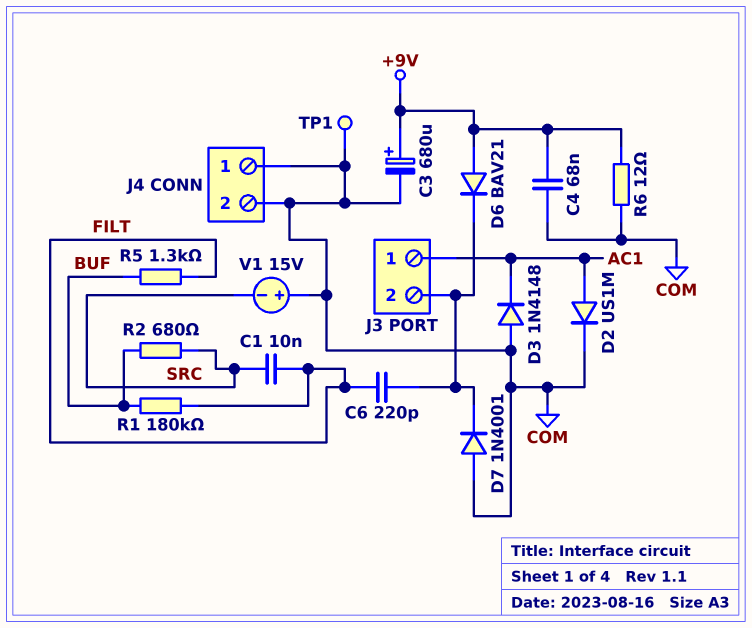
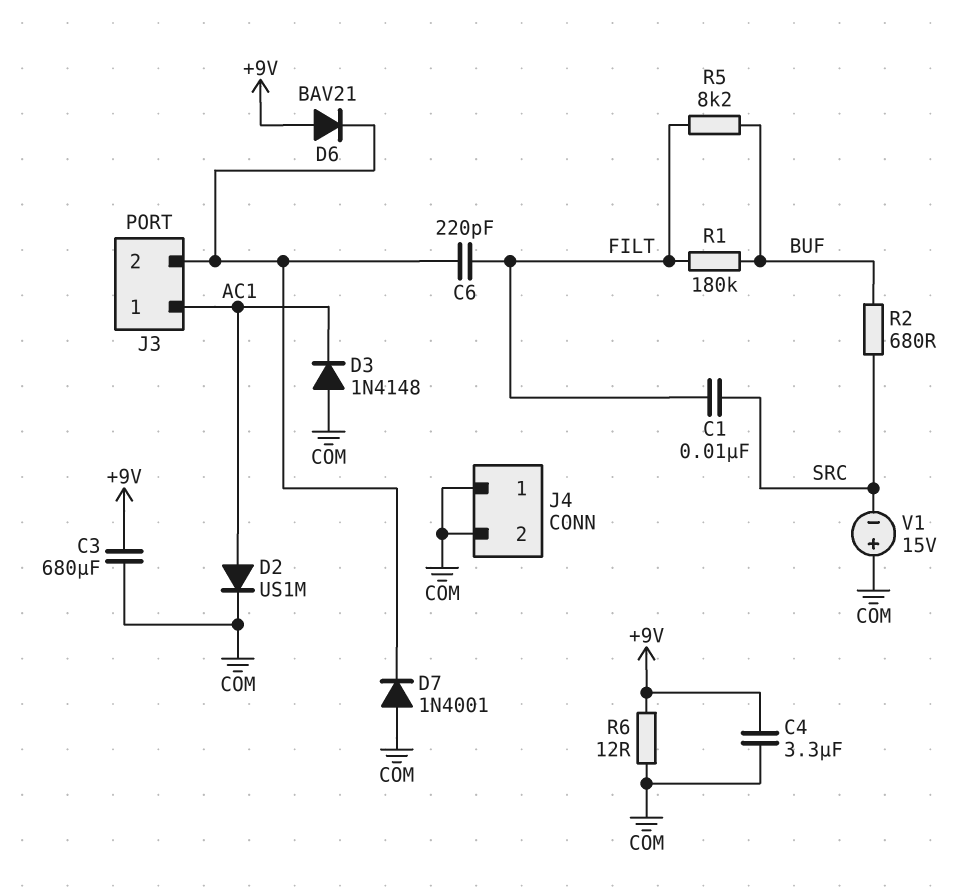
C3: 680uF (plus +9V, minus COM) -> 680uF (+9V, COM)
C4: 68nF (+9V, COM) -> 3.3uF (+9V, COM)
R5: 1.3k (BUF, FILT) -> 8.2k (BUF, FILT)
TP1: test point (COM) -> none

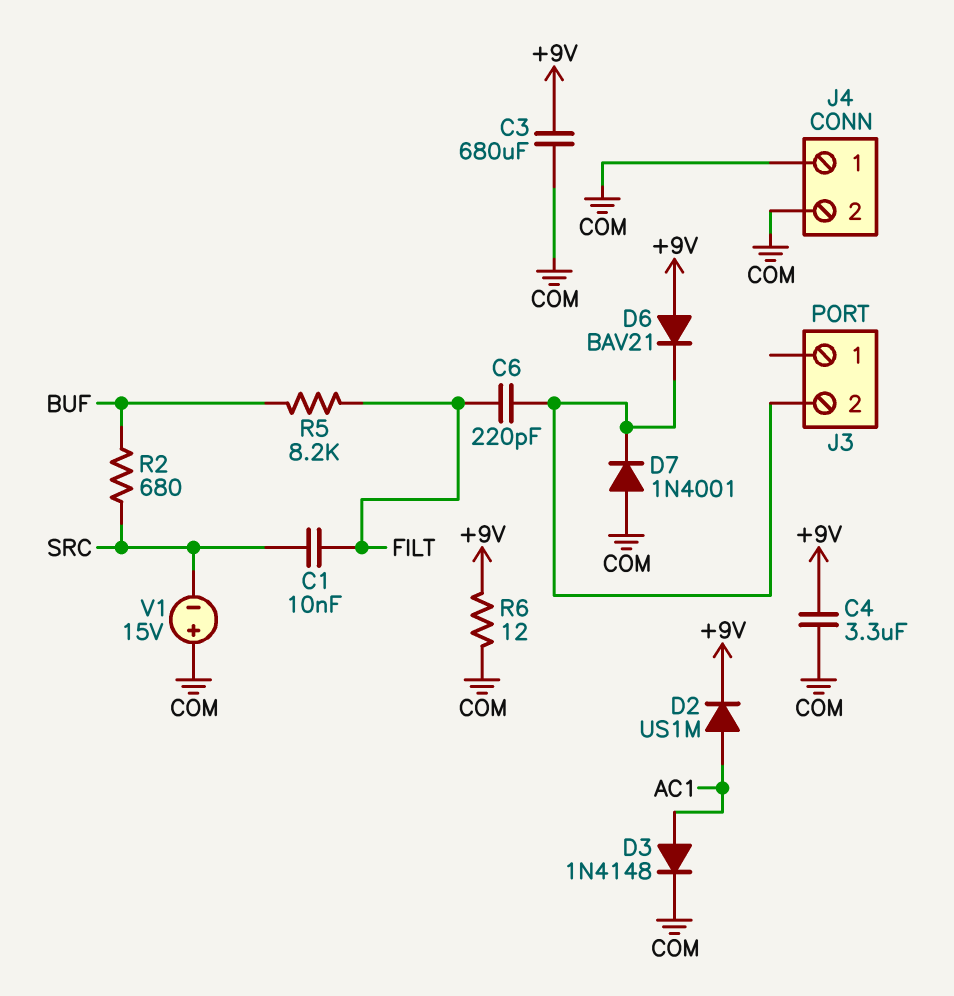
D2: diode US1M (A AC1, K COM) -> diode US1M (A AC1, K +9V)
D3: diode 1N4148 (A COM, K AC1) -> diode 1N4148 (A AC1, K COM)
J3 pin 1: AC1 -> none
R1: 180k (BUF, FILT) -> none

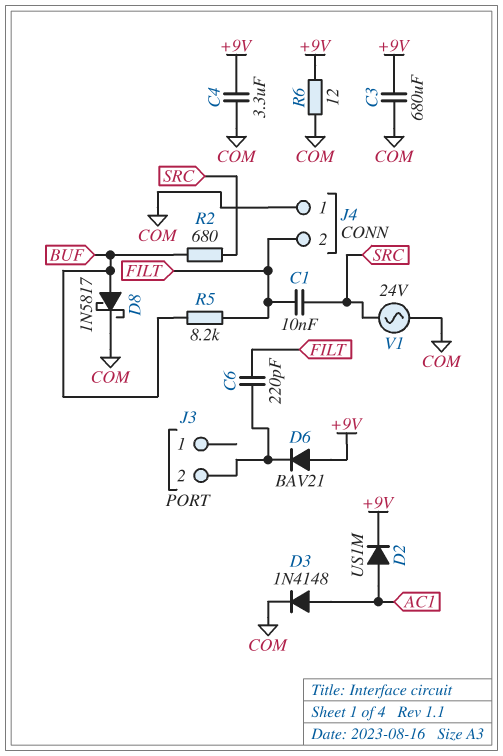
D7: diode 1N4001 (A COM, K J3/2) -> none
D8: none -> schottky 1N5817 (A BUF, K COM)
J4 pin 2: COM -> FILT
V1: 15V (plus COM, minus SRC) -> AC 24V (COM, SRC)

